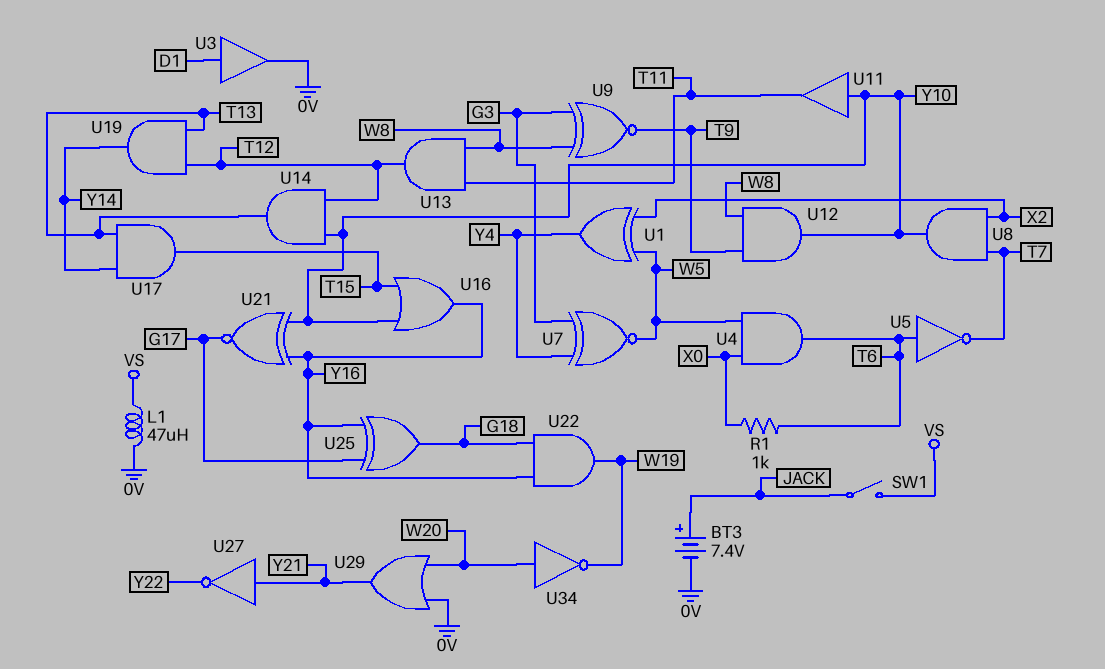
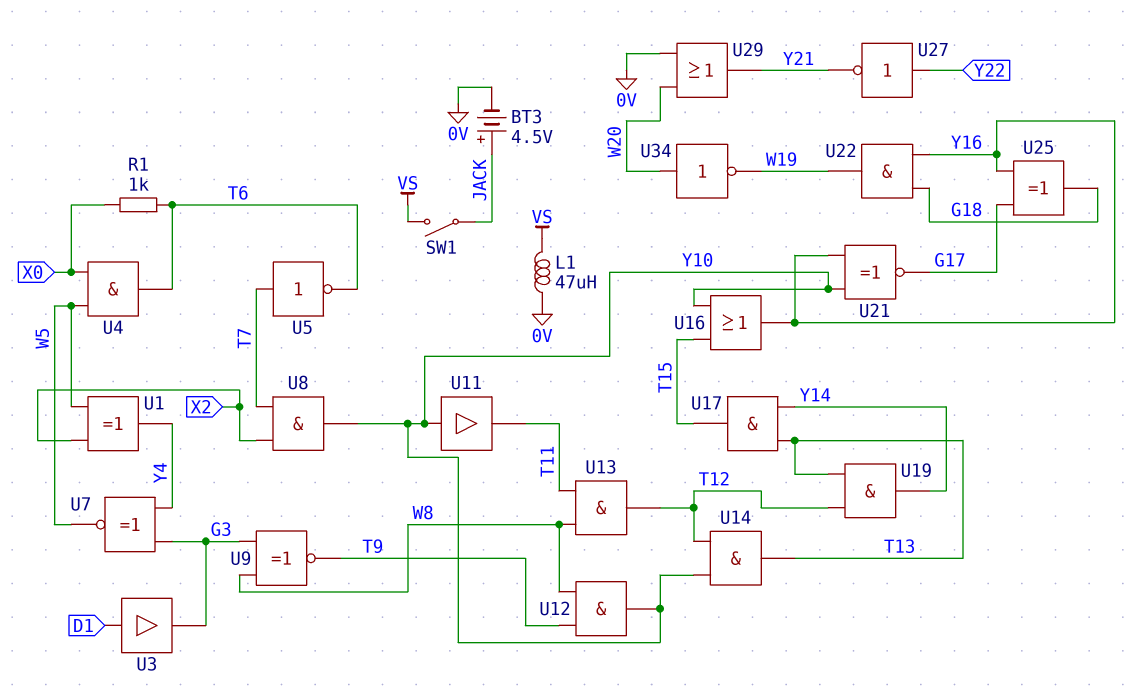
BT3: 7.4V (plus JACK, minus 0V) -> 4.5V (plus JACK, minus 0V)
U3: buffer (in D1, out 0V) -> buffer (in D1, out G3)
U5: NOT (in T6, out T7) -> NOT (in T7, out T6)
U27: NOT (in Y21, out Y22) -> NOT (in Y22, out Y21)

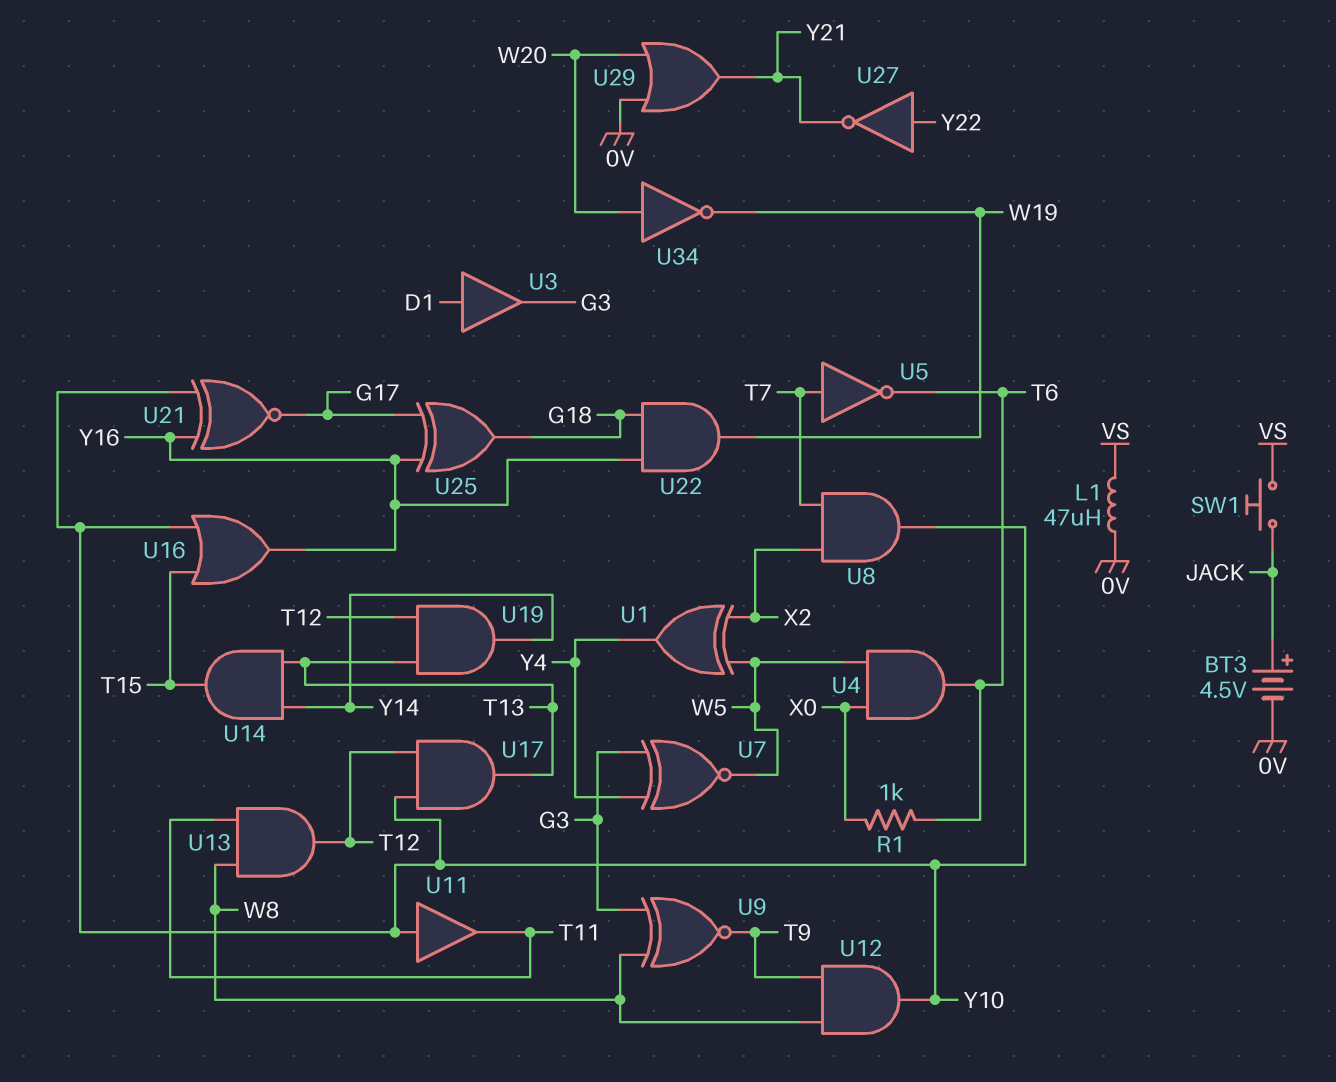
SW1: switch (JACK, VS) -> button (JACK, VS)
U14: AND (in T12, in Y10, out T13) -> AND (in T13, in Y14, out T15)
U17: AND (in T13, in Y14, out T15) -> AND (in T12, in Y10, out T13)

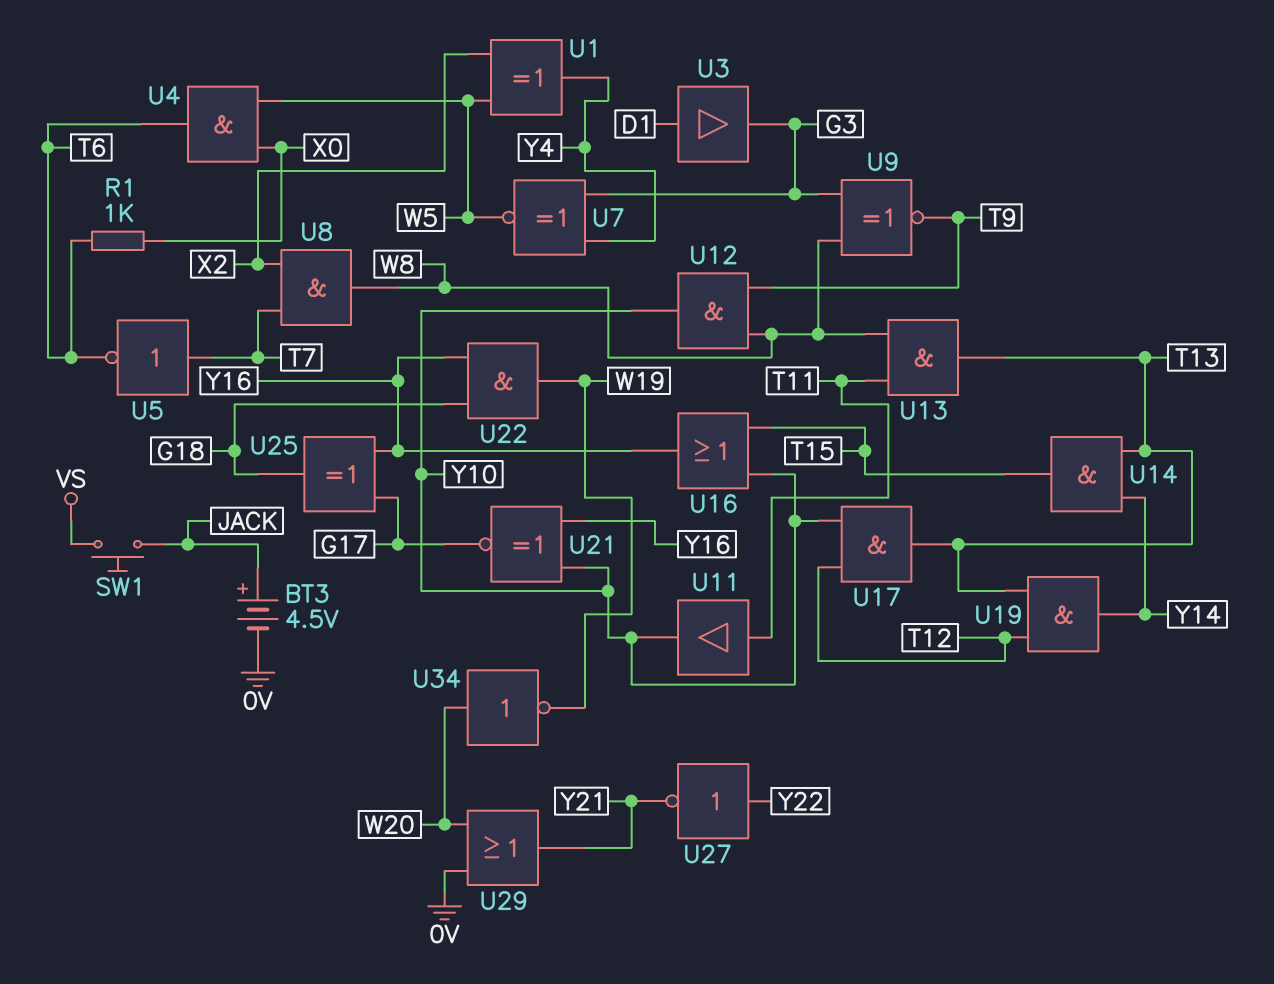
L1: 47uH (0V, VS) -> none
U8: AND (in T7, in X2, out Y10) -> AND (in T7, in X2, out W8)
U11: buffer (in Y10, out T11) -> buffer (in T11, out Y10)
U13: AND (in T11, in W8, out T12) -> AND (in T11, in W8, out T13)

